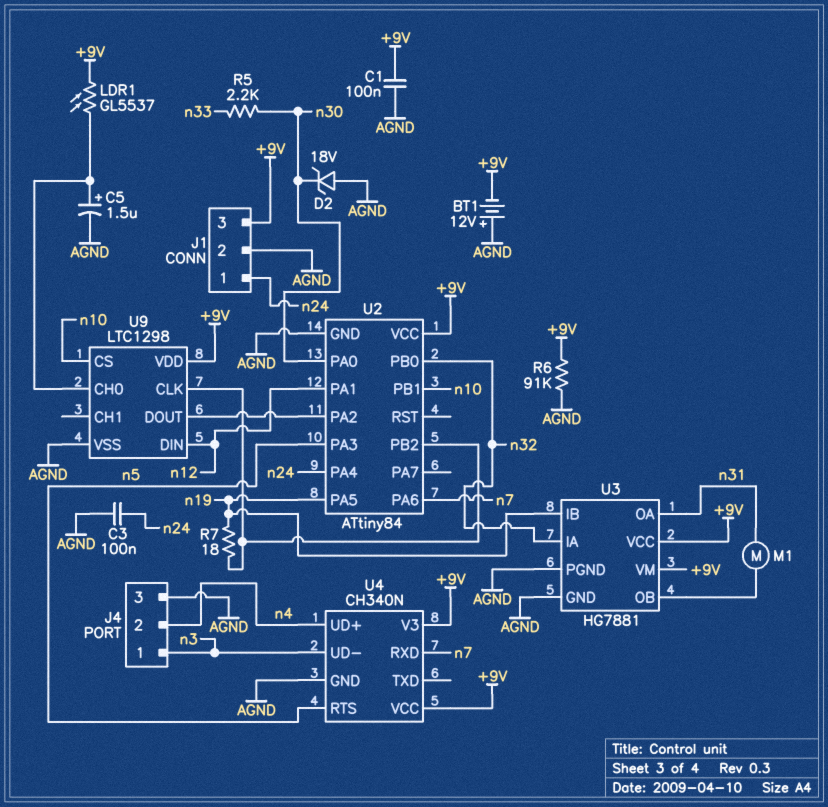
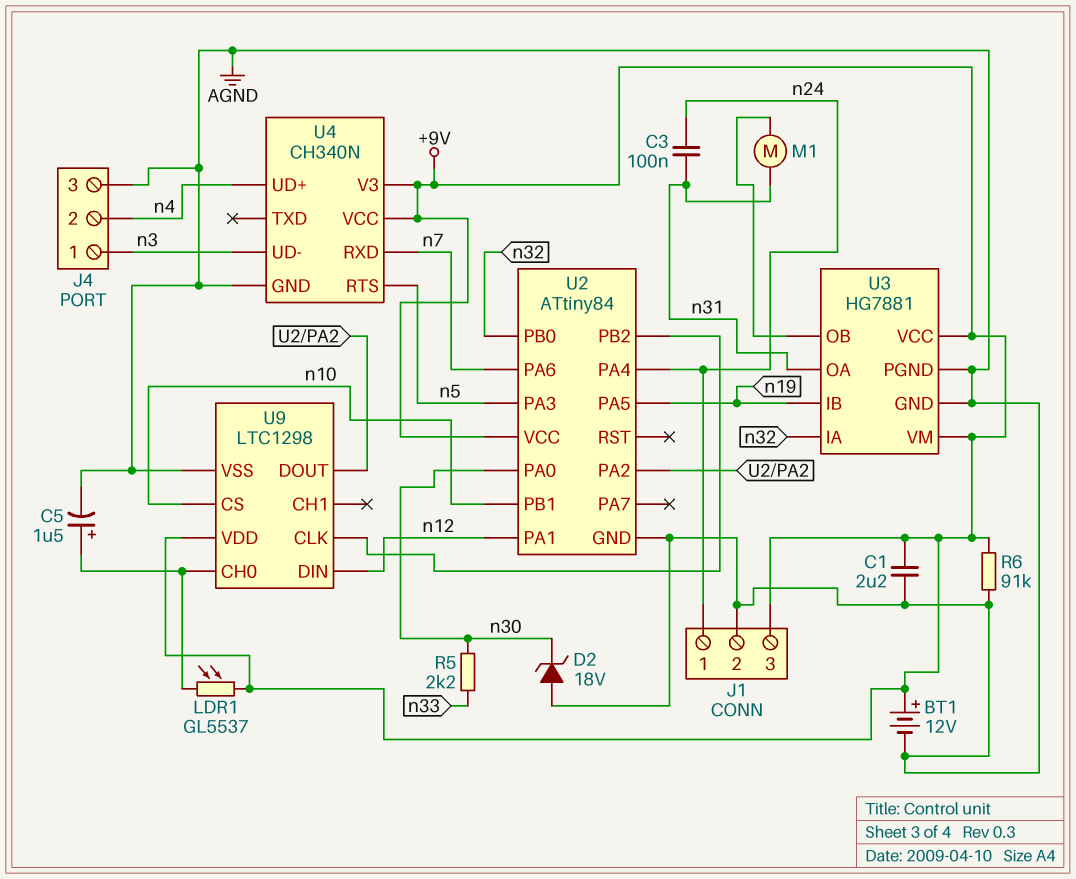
BT1: 12V (plus AGND, minus +9V) -> 12V (plus +9V, minus AGND)
C1: 100nF (+9V, AGND) -> 2.2uF (+9V, AGND)
C3: 100nF (AGND, n24) -> 100nF (n24, n31)
R7: 18 (U2/PB2, n19) -> none

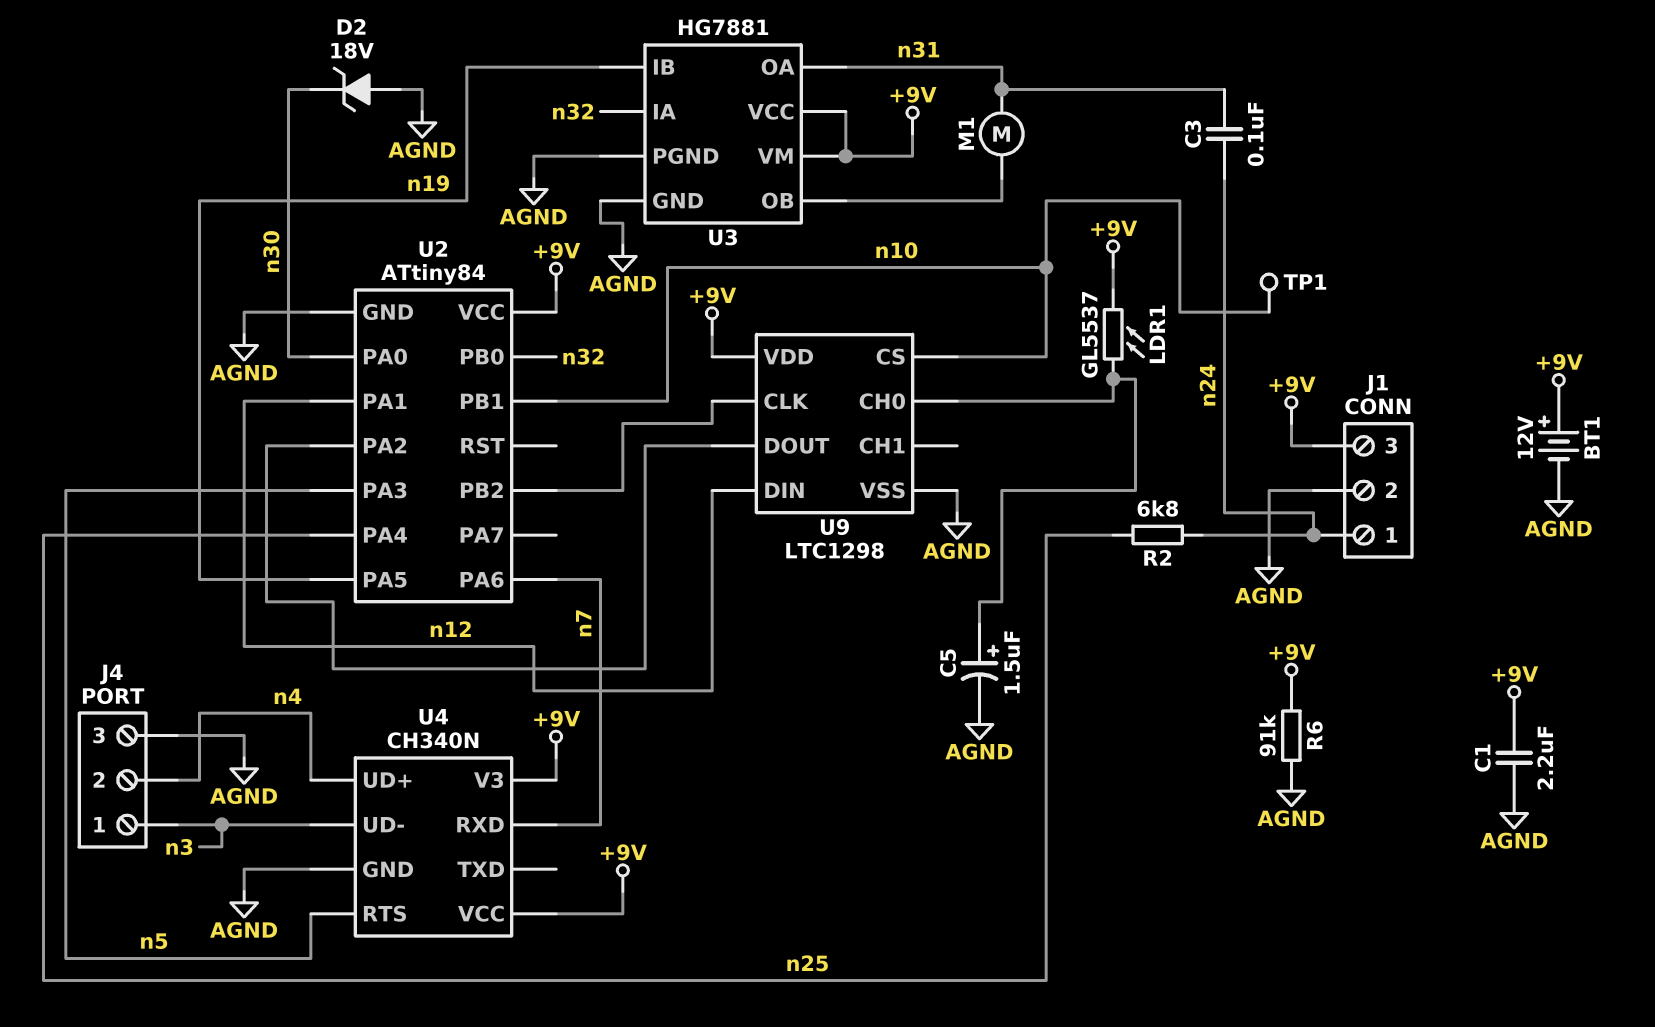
R2: none -> 6.8k (n24, n25)
R5: 2.2k (n30, n33) -> none
TP1: none -> test point (n10)
U2 pin PA4: n24 -> n25

